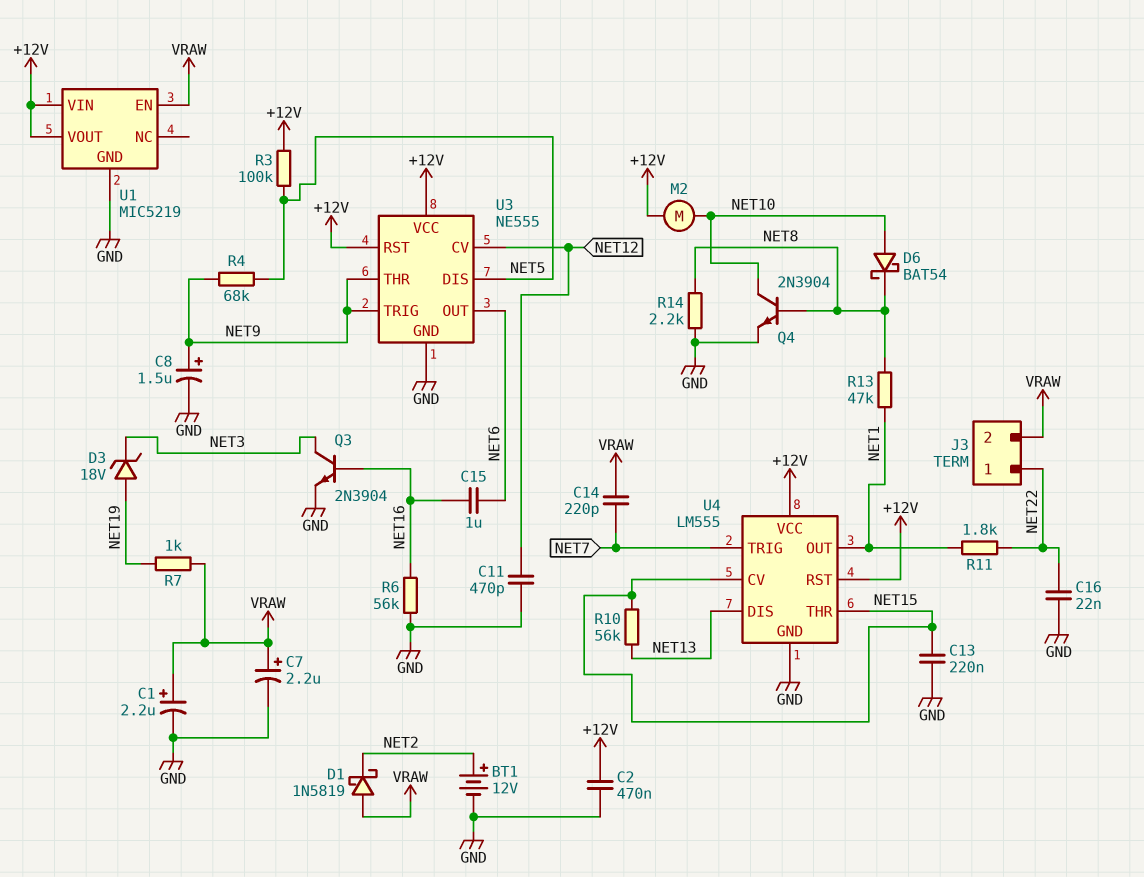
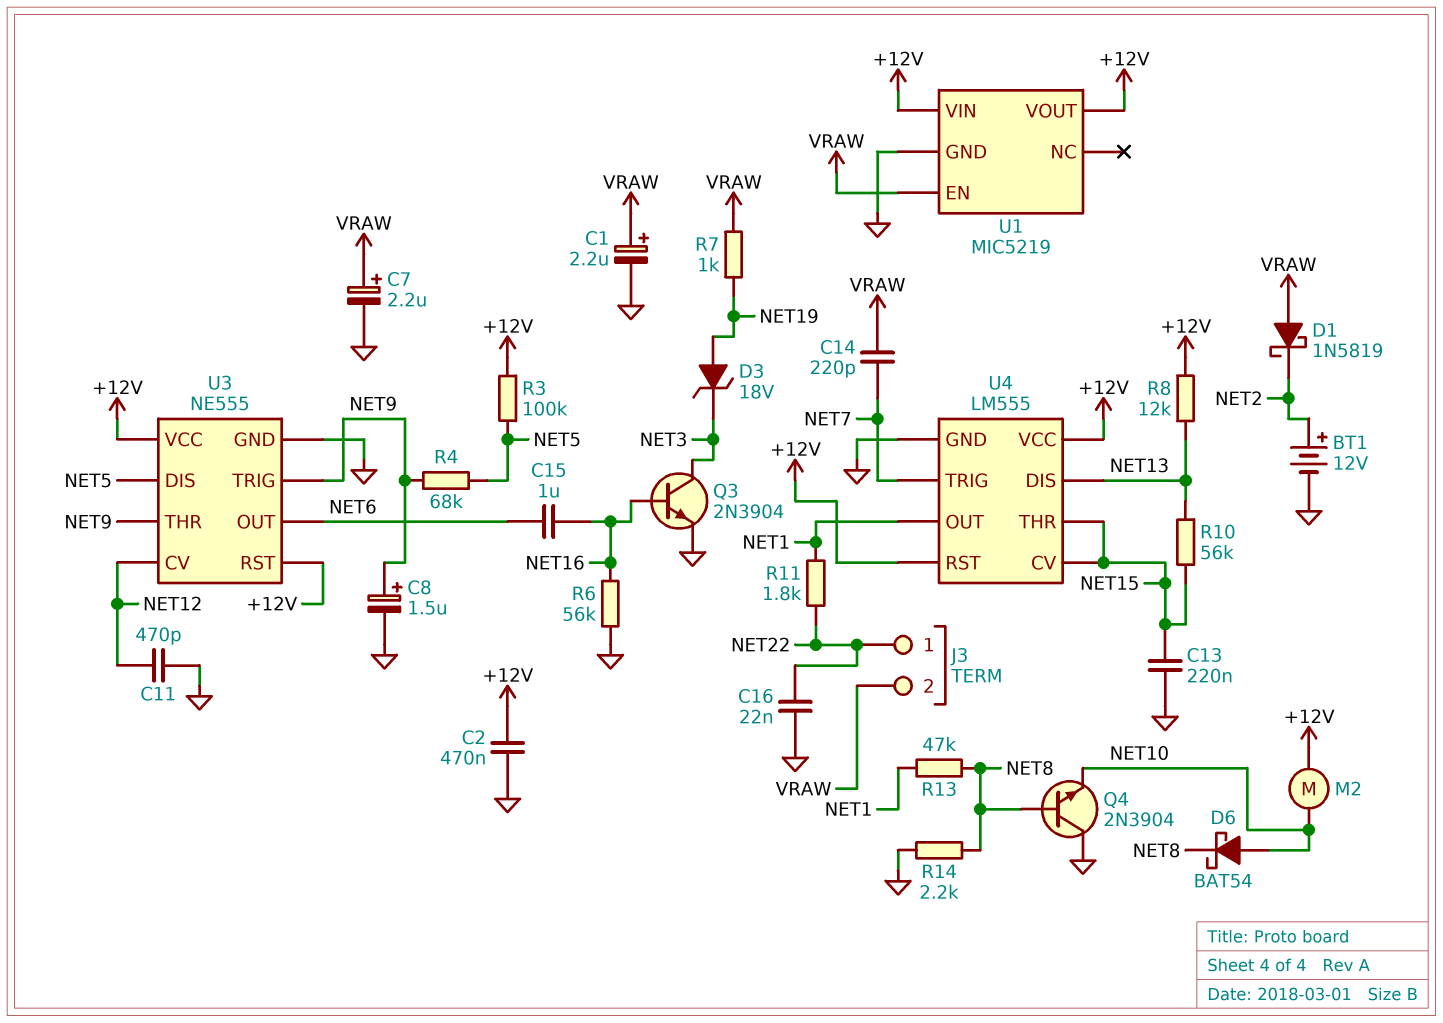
Q4: NPN 2N3904 (B NET8, C NET10, E GND) -> NPN 2N3904 (B NET8, C GND, E NET10)
R8: none -> 12k (+12V, NET13)

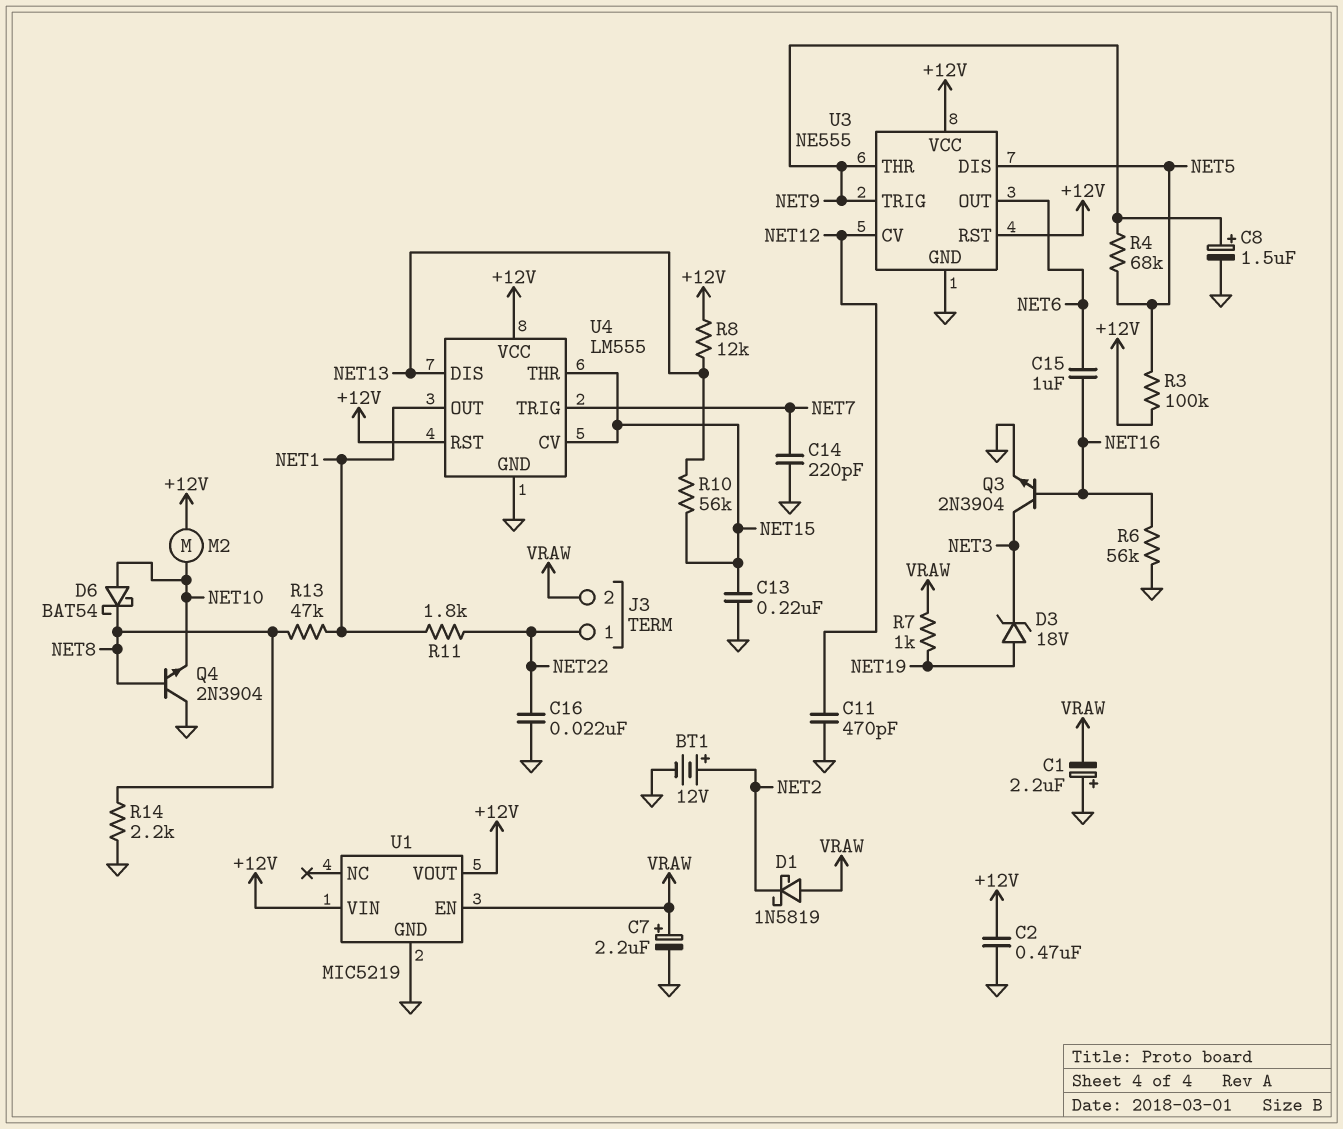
C1: 2.2uF (plus VRAW, minus GND) -> 2.2uF (plus GND, minus VRAW)
C14: 220pF (NET7, VRAW) -> 220pF (GND, NET7)

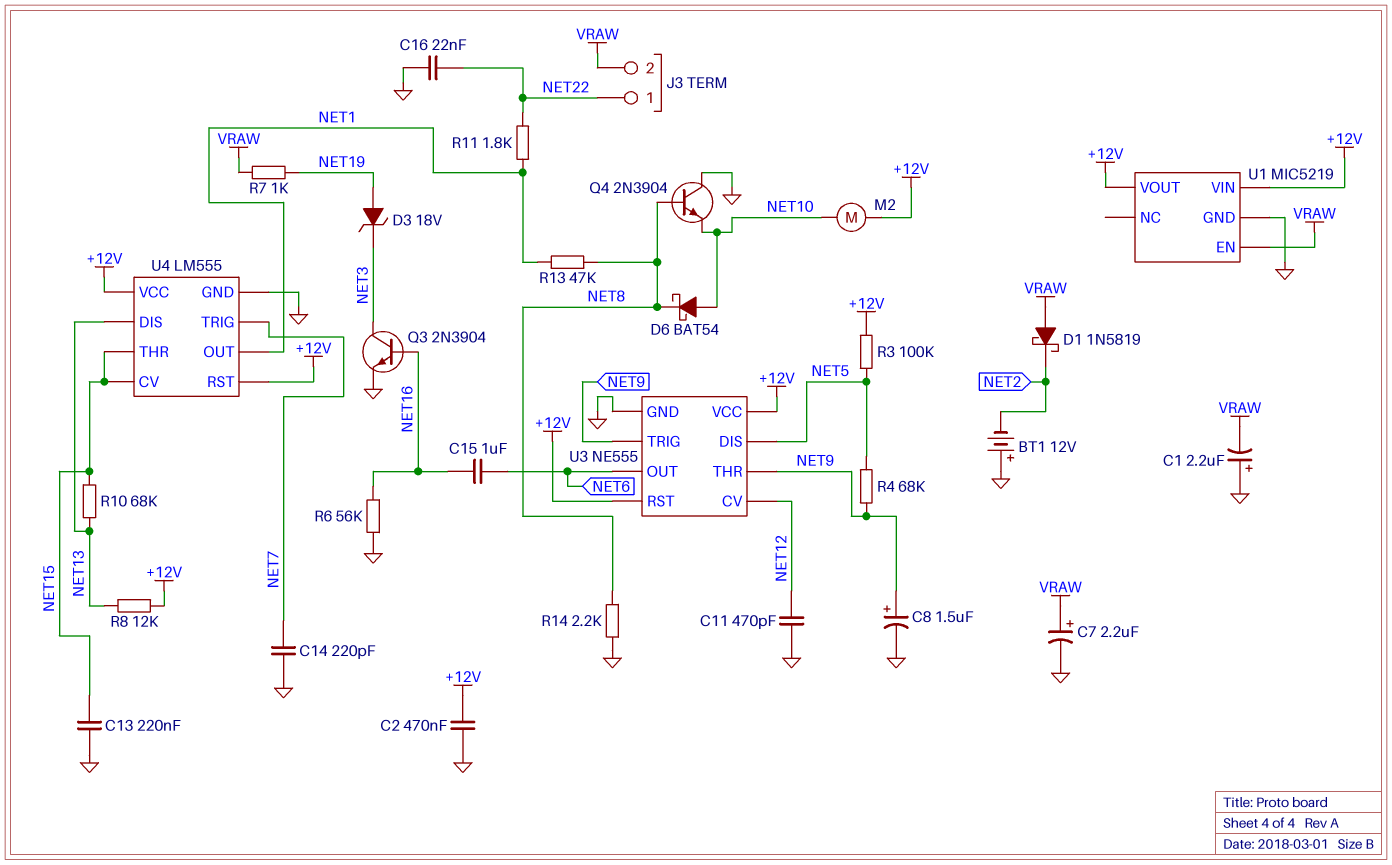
BT1: 12V (plus NET2, minus GND) -> 12V (plus GND, minus NET2)
R10: 56k (NET13, NET15) -> 68k (NET13, NET15)

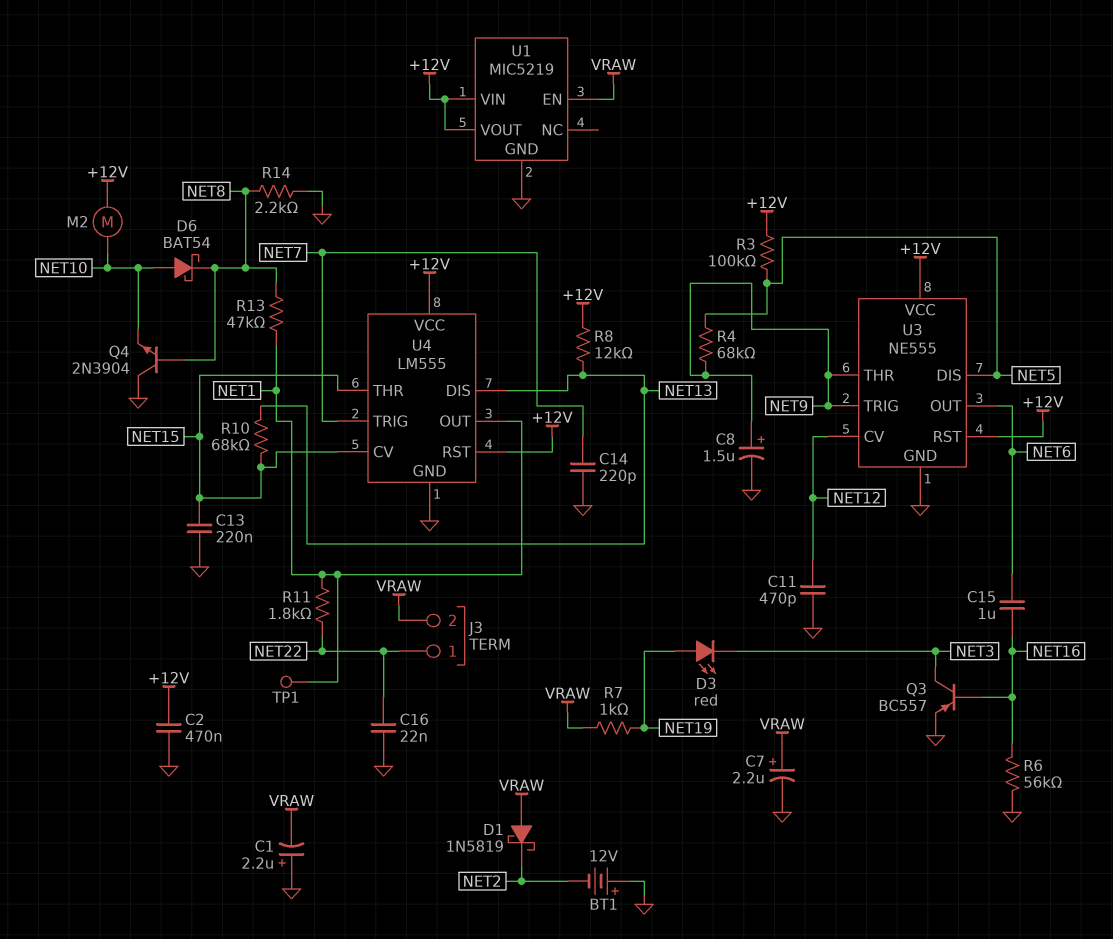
D3: zener 18V (A NET19, K NET3) -> LED red (A NET19, K NET3)
Q3: NPN 2N3904 (B NET16, C NET3, E GND) -> PNP BC557 (B NET16, C NET3, E GND)
TP1: none -> test point (NET1)

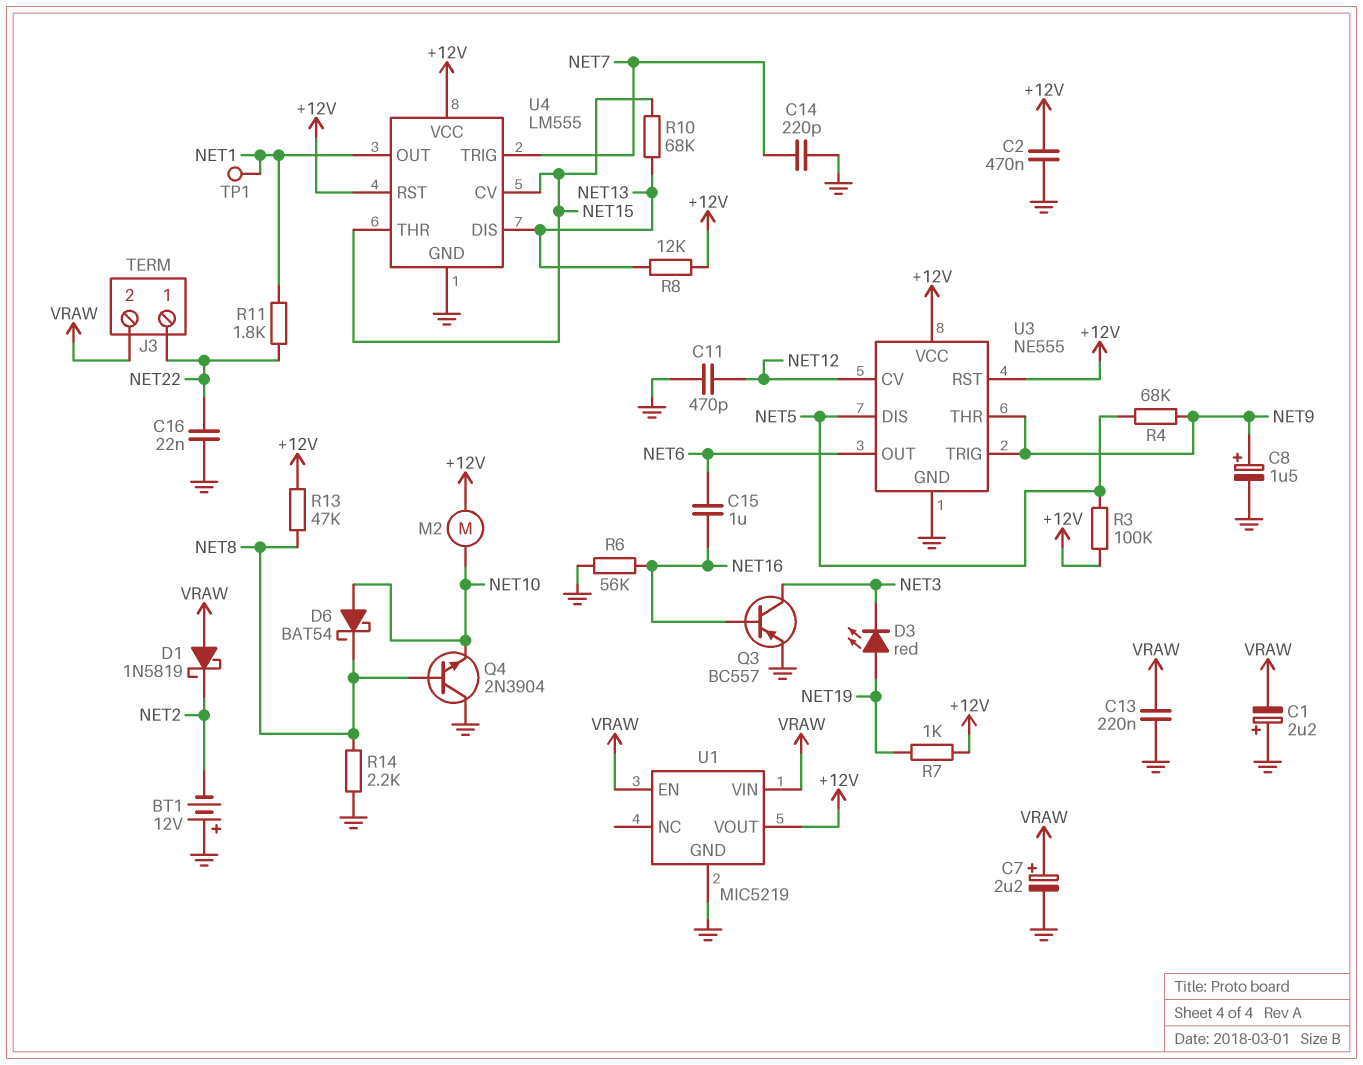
C13: 220nF (GND, NET15) -> 220nF (GND, VRAW)
R7: 1k (NET19, VRAW) -> 1k (+12V, NET19)
R13: 47k (NET1, NET8) -> 47k (+12V, NET8)
U1 pin VIN: +12V -> VRAW

